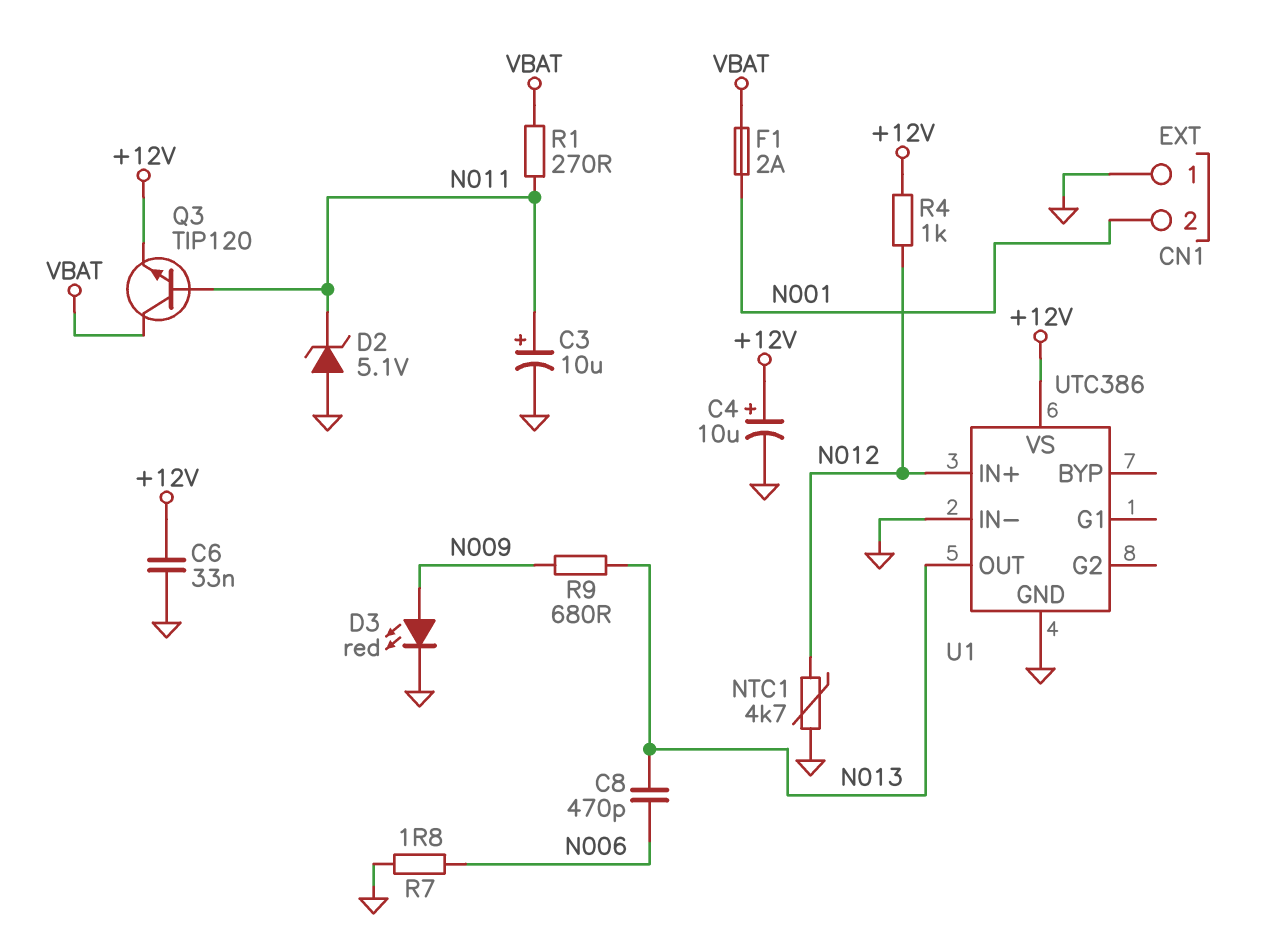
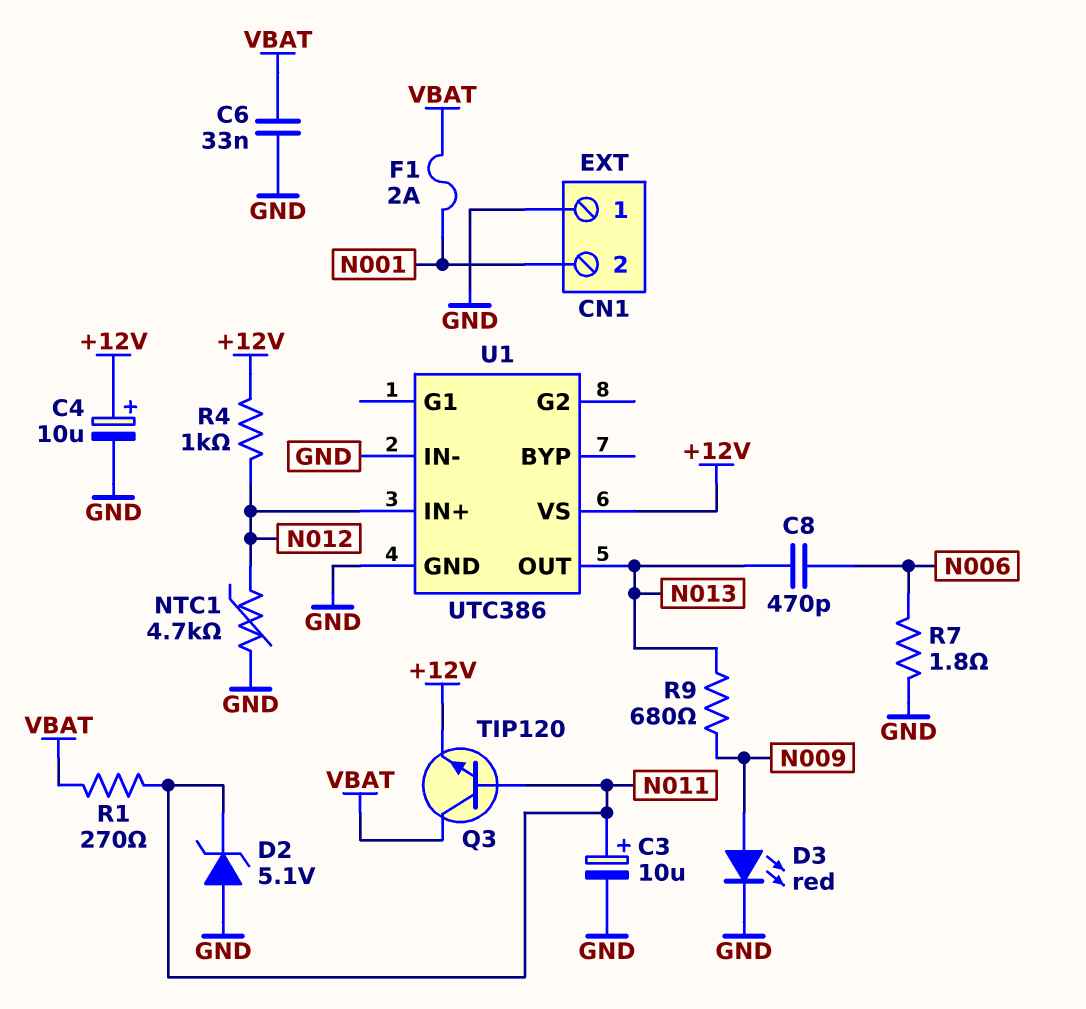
C6: 33nF (+12V, GND) -> 33nF (GND, VBAT)

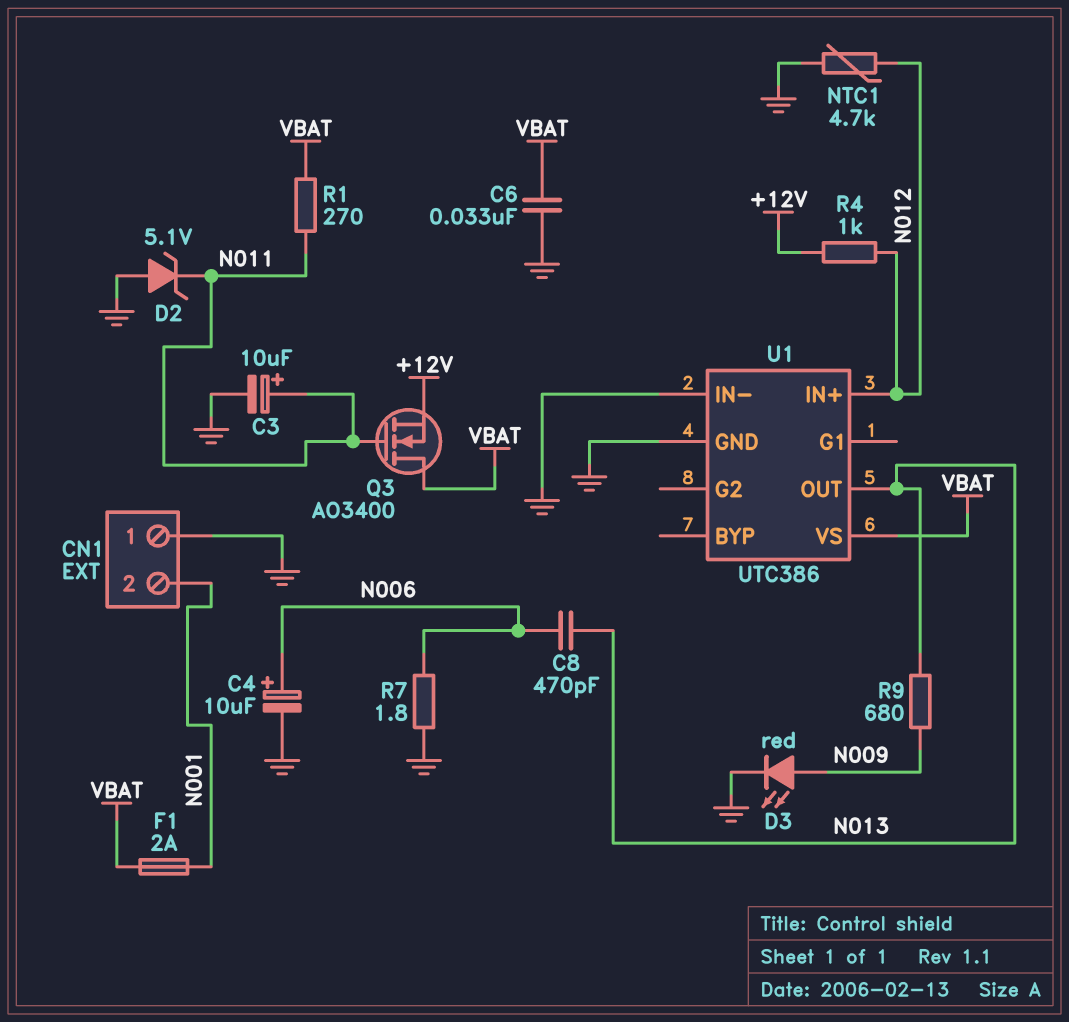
C4: 10uF (plus +12V, minus GND) -> 10uF (plus N006, minus GND)
Q3: NPN TIP120 (B N011, C VBAT, E +12V) -> NMOS AO3400 (G N011, D VBAT, S +12V)
U1 pin VS: +12V -> VBAT

